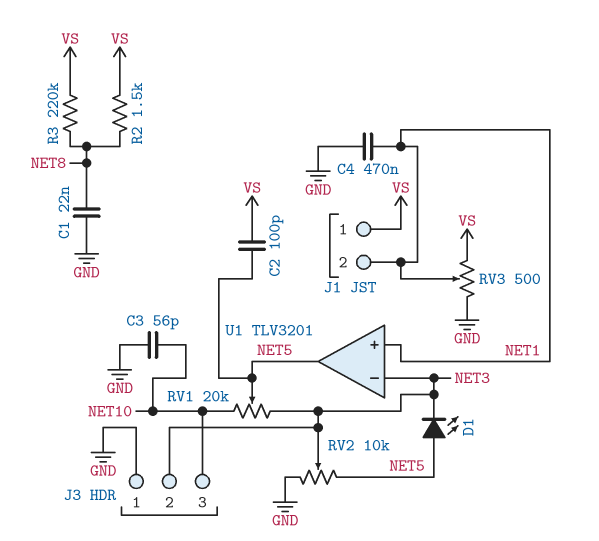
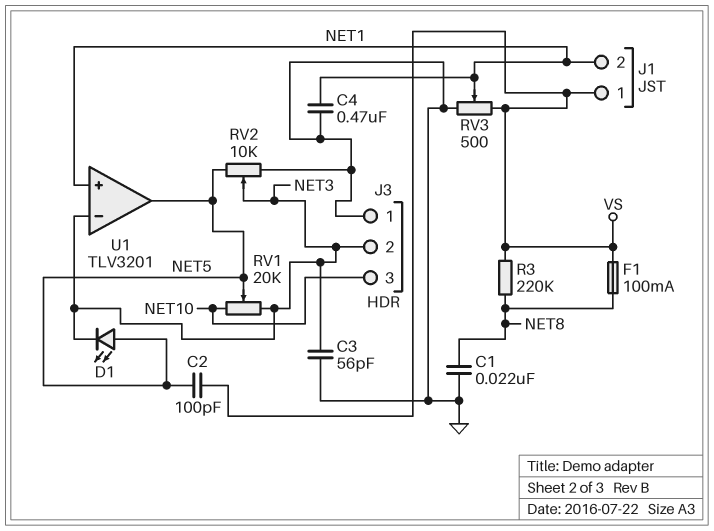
C3: 56pF (GND, NET10) -> 56pF (GND, NET3)
F1: none -> 100mA (NET8, VS)
R2: 1.5k (NET8, VS) -> none

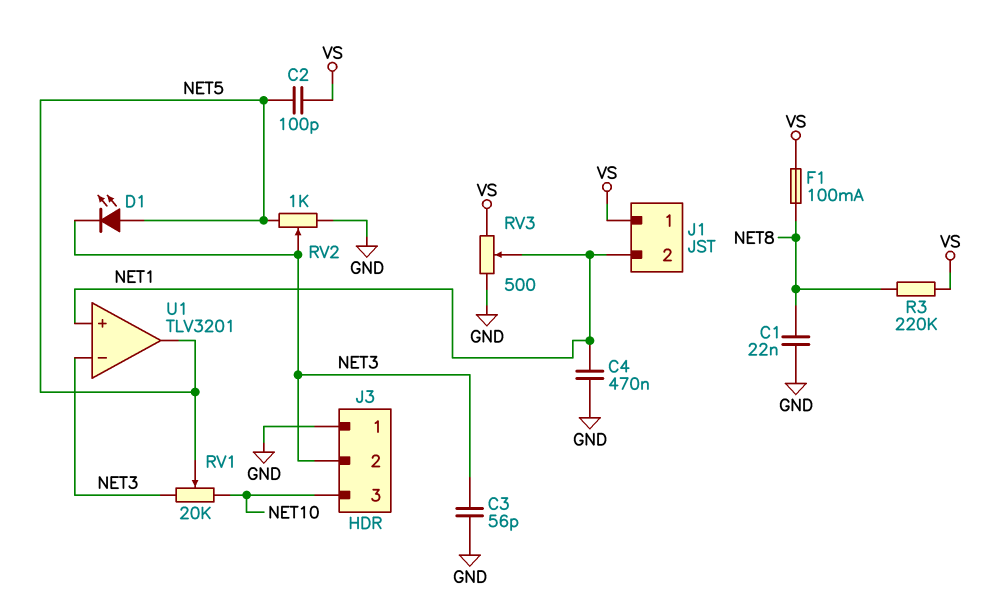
RV2: 10k (GND, NET5, wiper NET3) -> 1k (GND, NET5, wiper NET3)

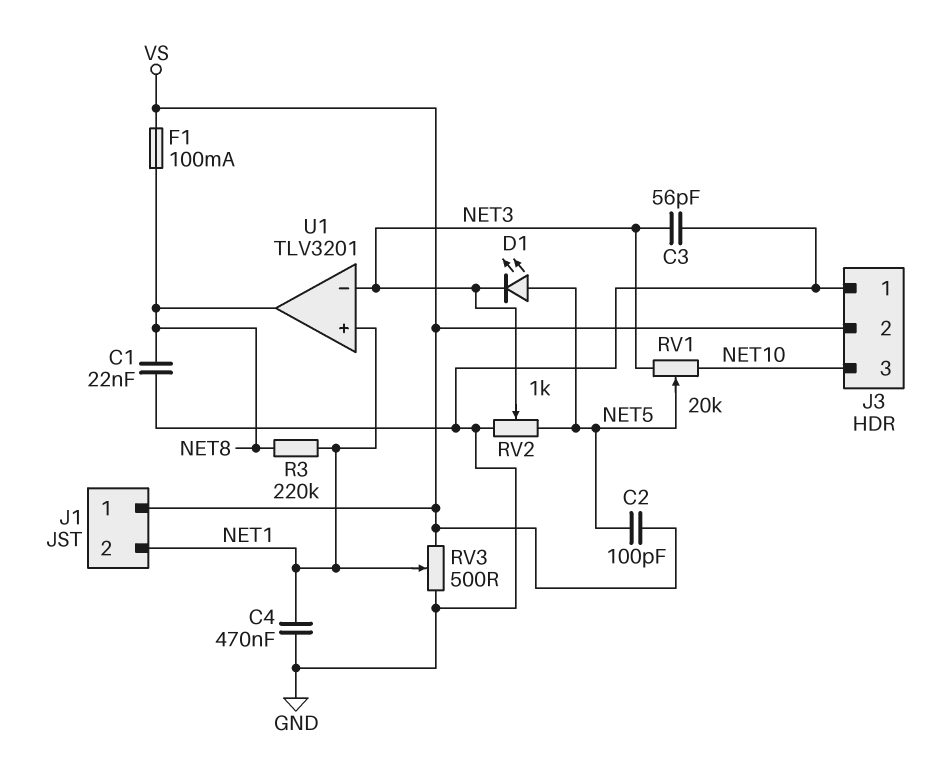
J3 pin 2: NET3 -> VS
R3: 220k (NET8, VS) -> 220k (NET1, NET8)
U1 pin out: NET5 -> NET8

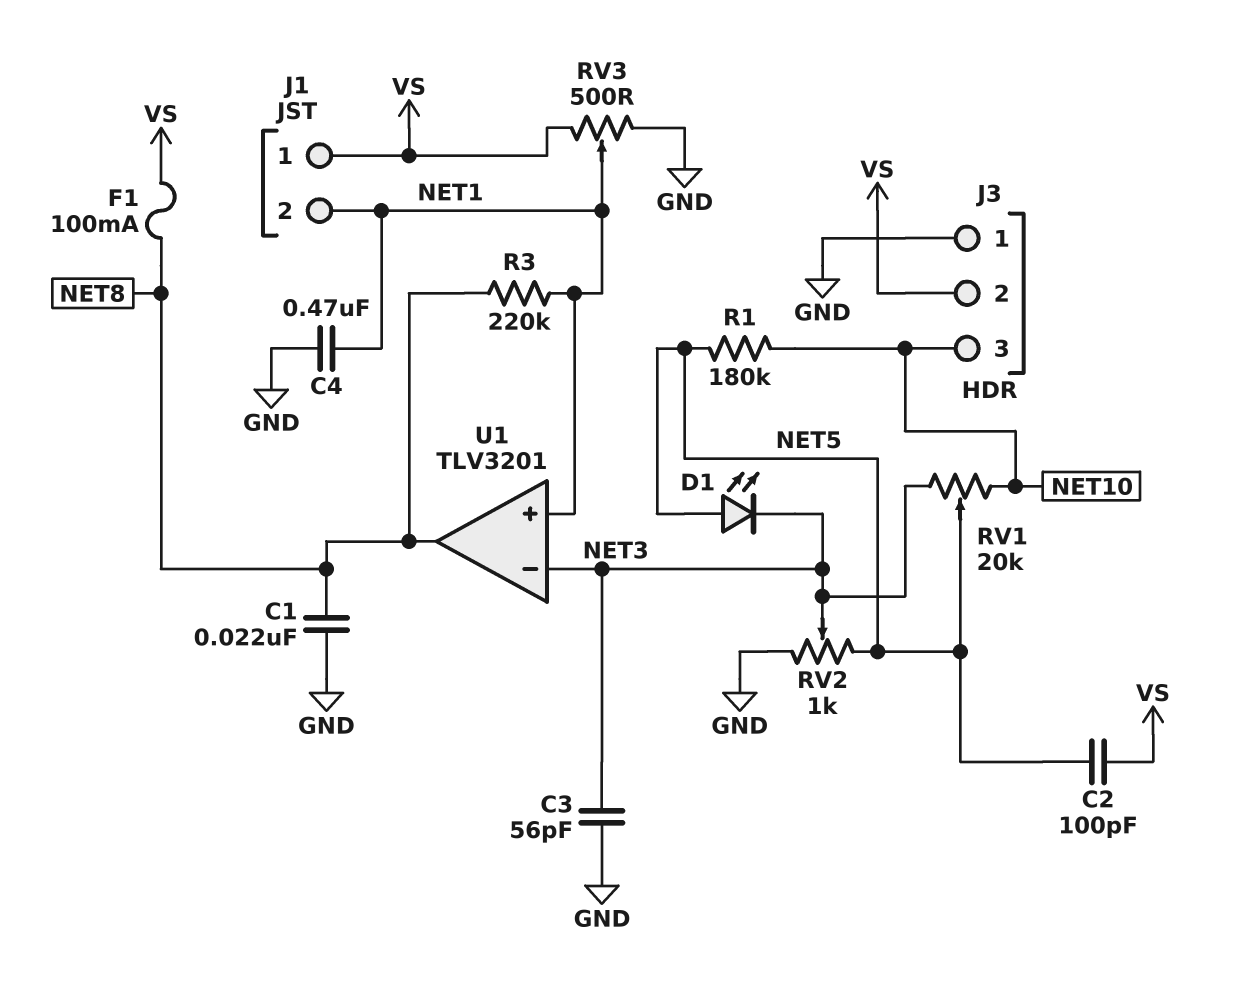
R1: none -> 180k (NET5, NET10)

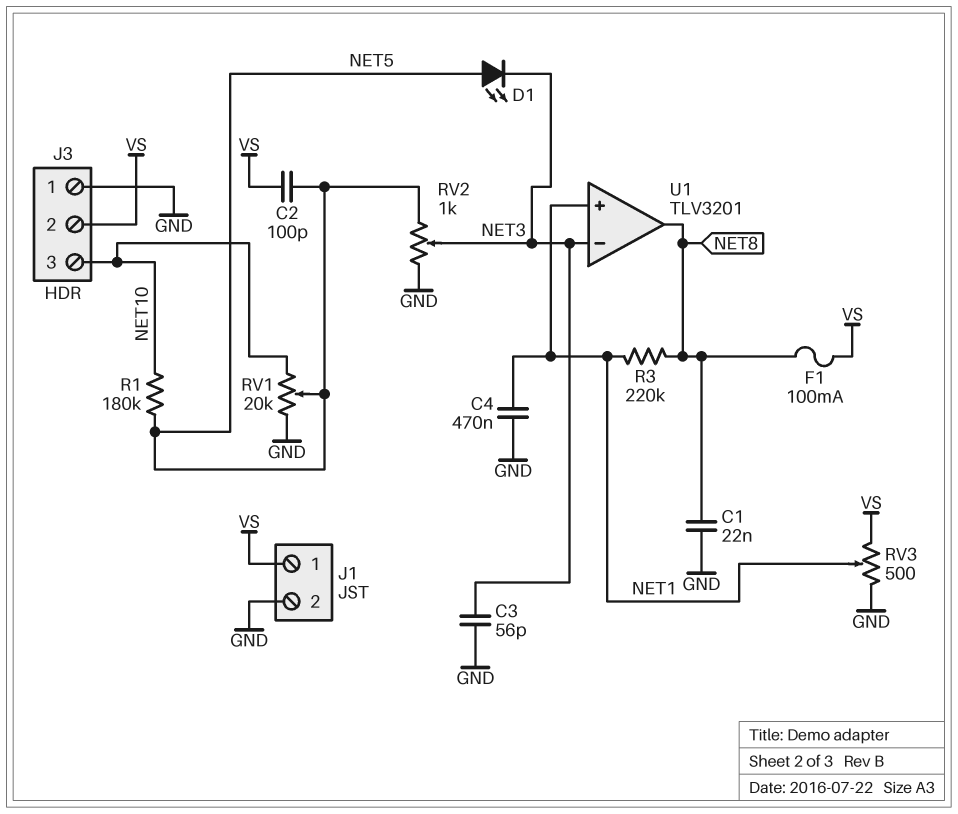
J1 pin 2: NET1 -> GND
RV1: 20k (NET3, NET10, wiper NET5) -> 20k (GND, NET10, wiper NET5)

